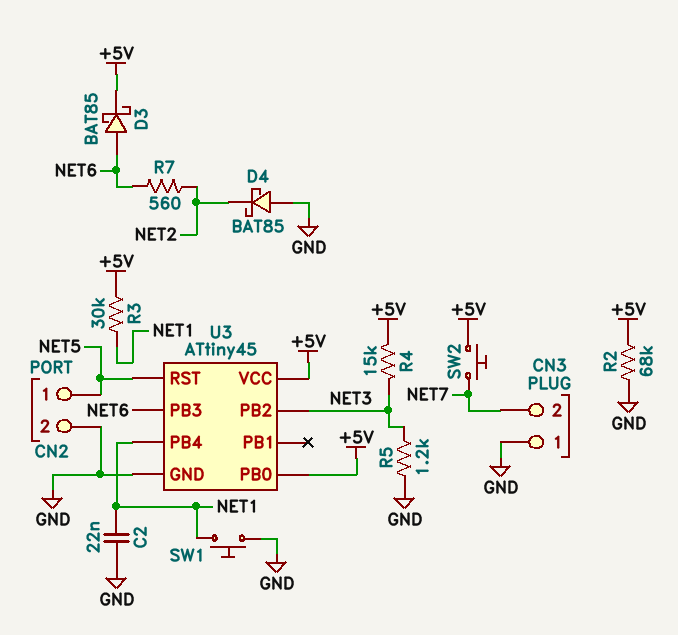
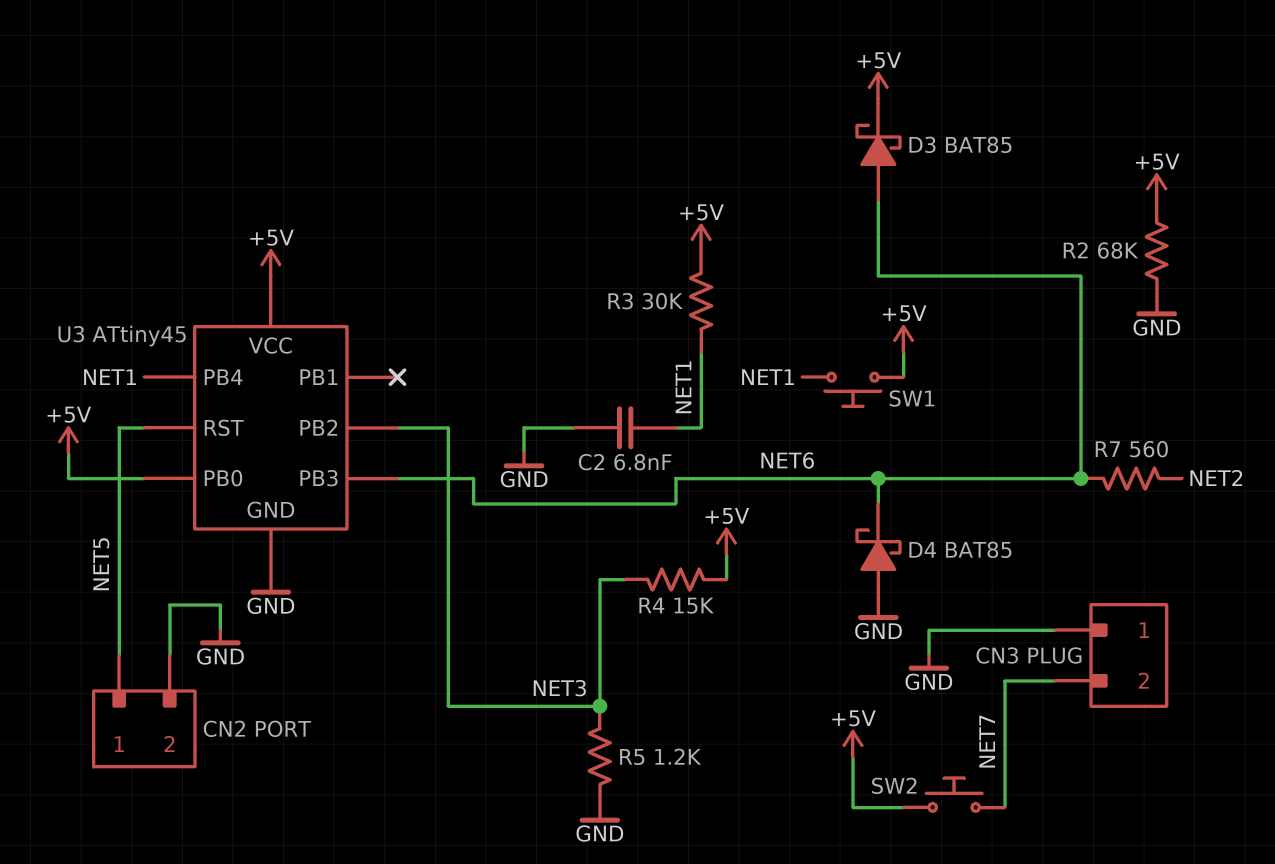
C2: 22nF (GND, NET1) -> 6.8nF (GND, NET1)
D4: schottky BAT85 (A GND, K NET2) -> schottky BAT85 (A GND, K NET6)
SW1: button (GND, NET1) -> button (+5V, NET1)

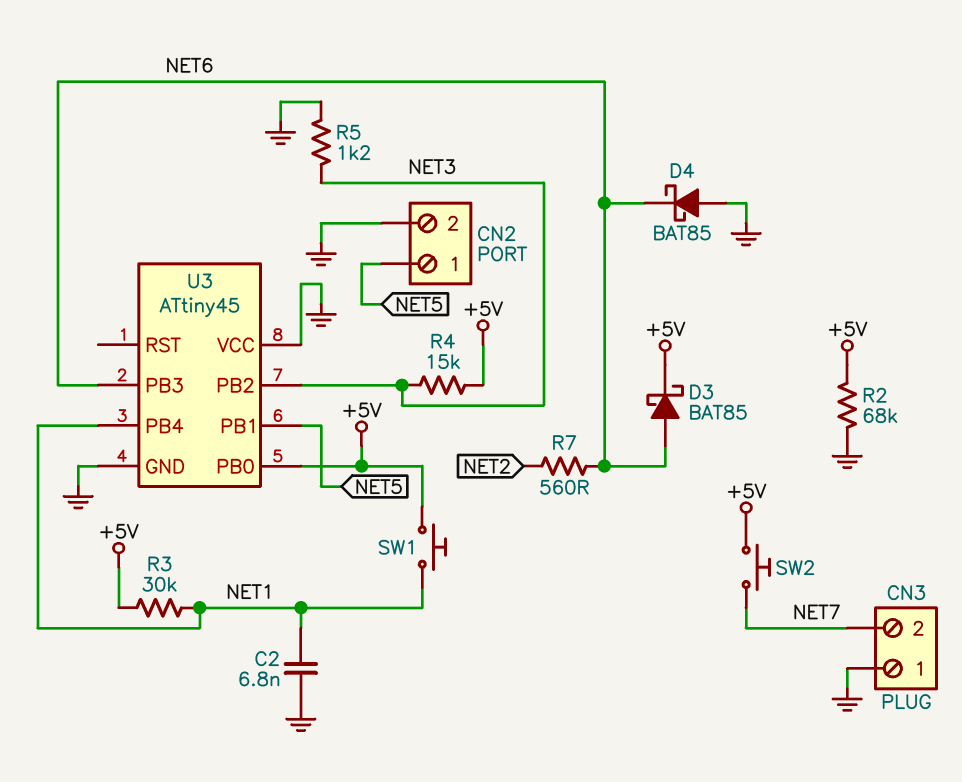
U3 pin PB1: none -> NET5
U3 pin RST: NET5 -> none
U3 pin VCC: +5V -> GND

